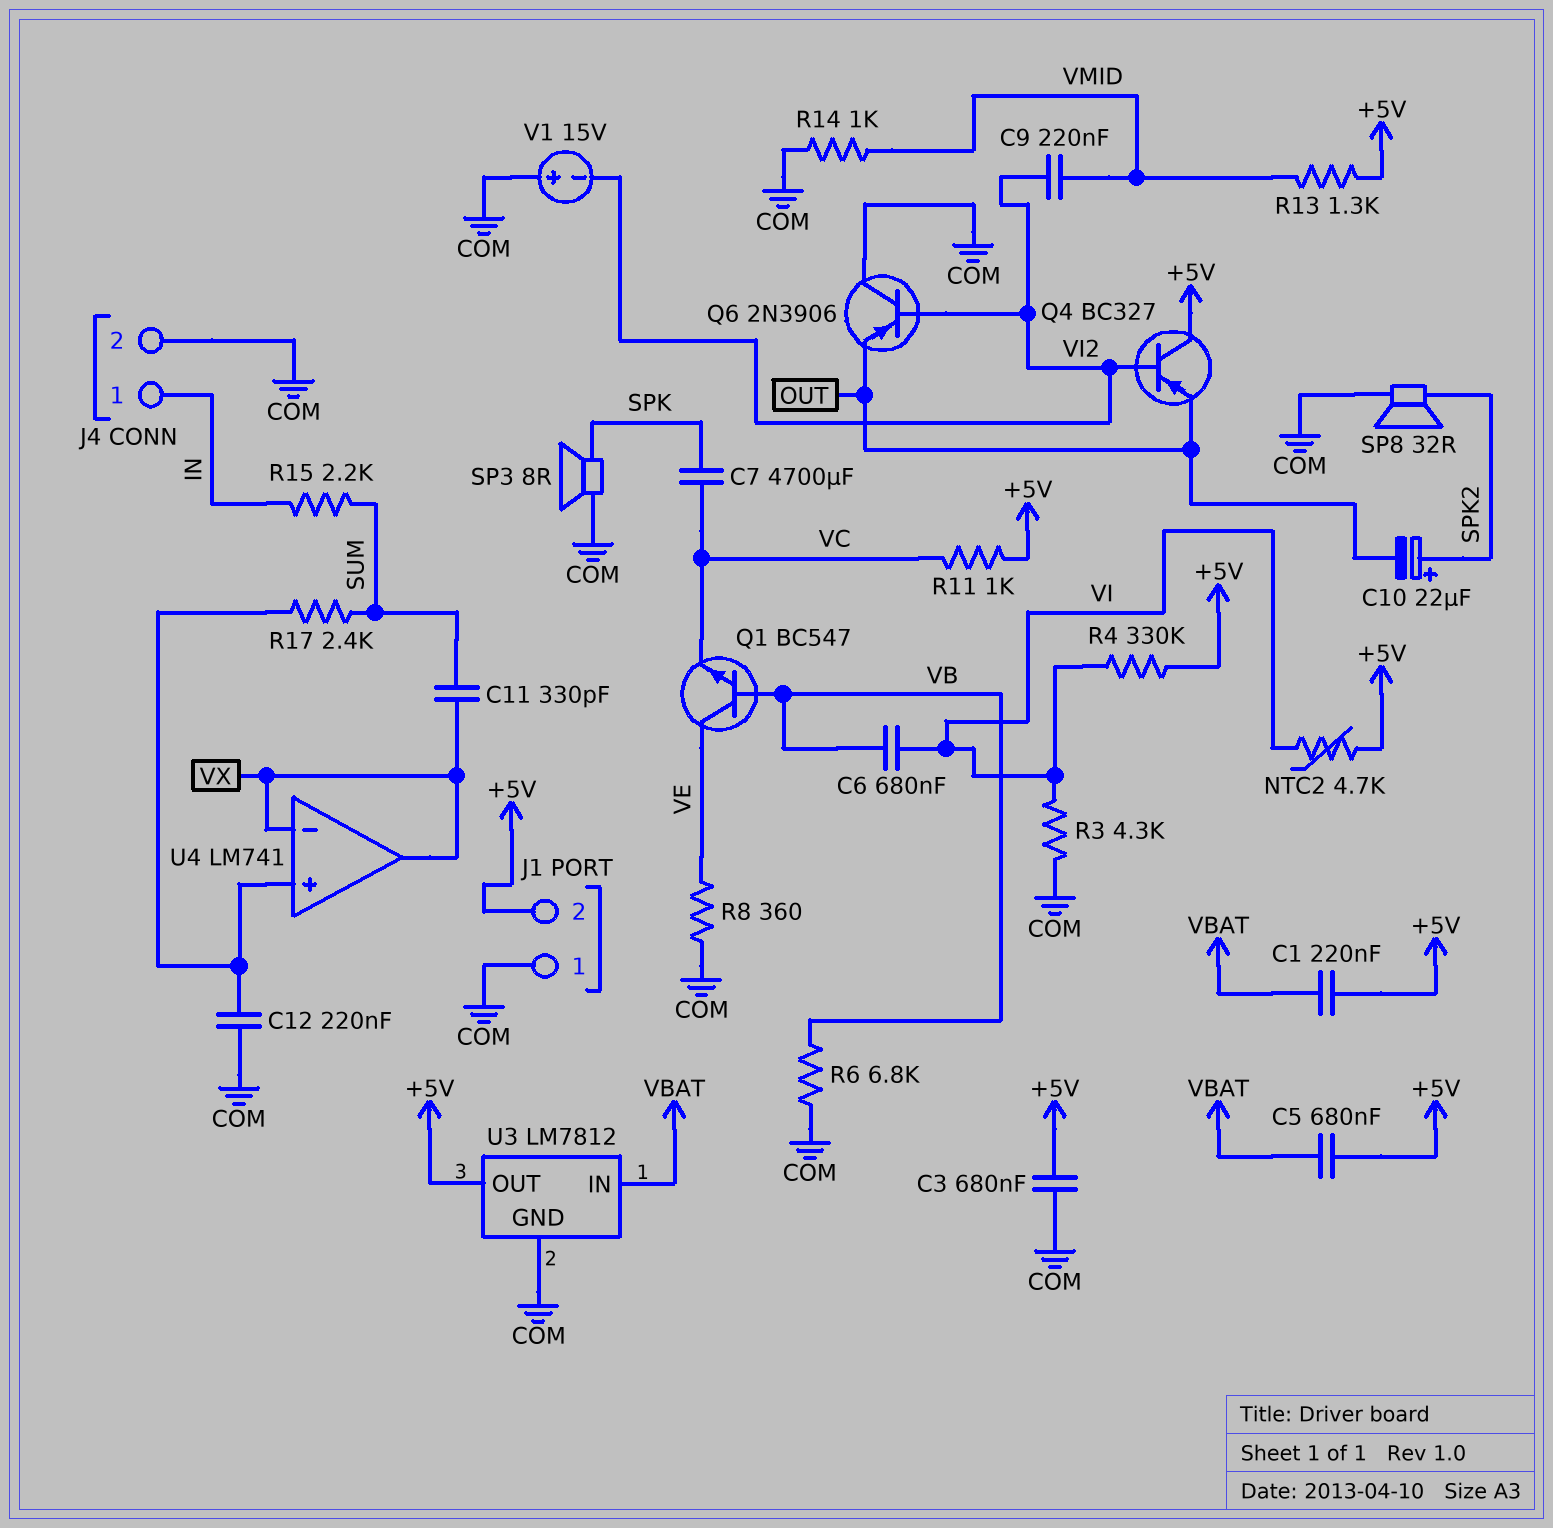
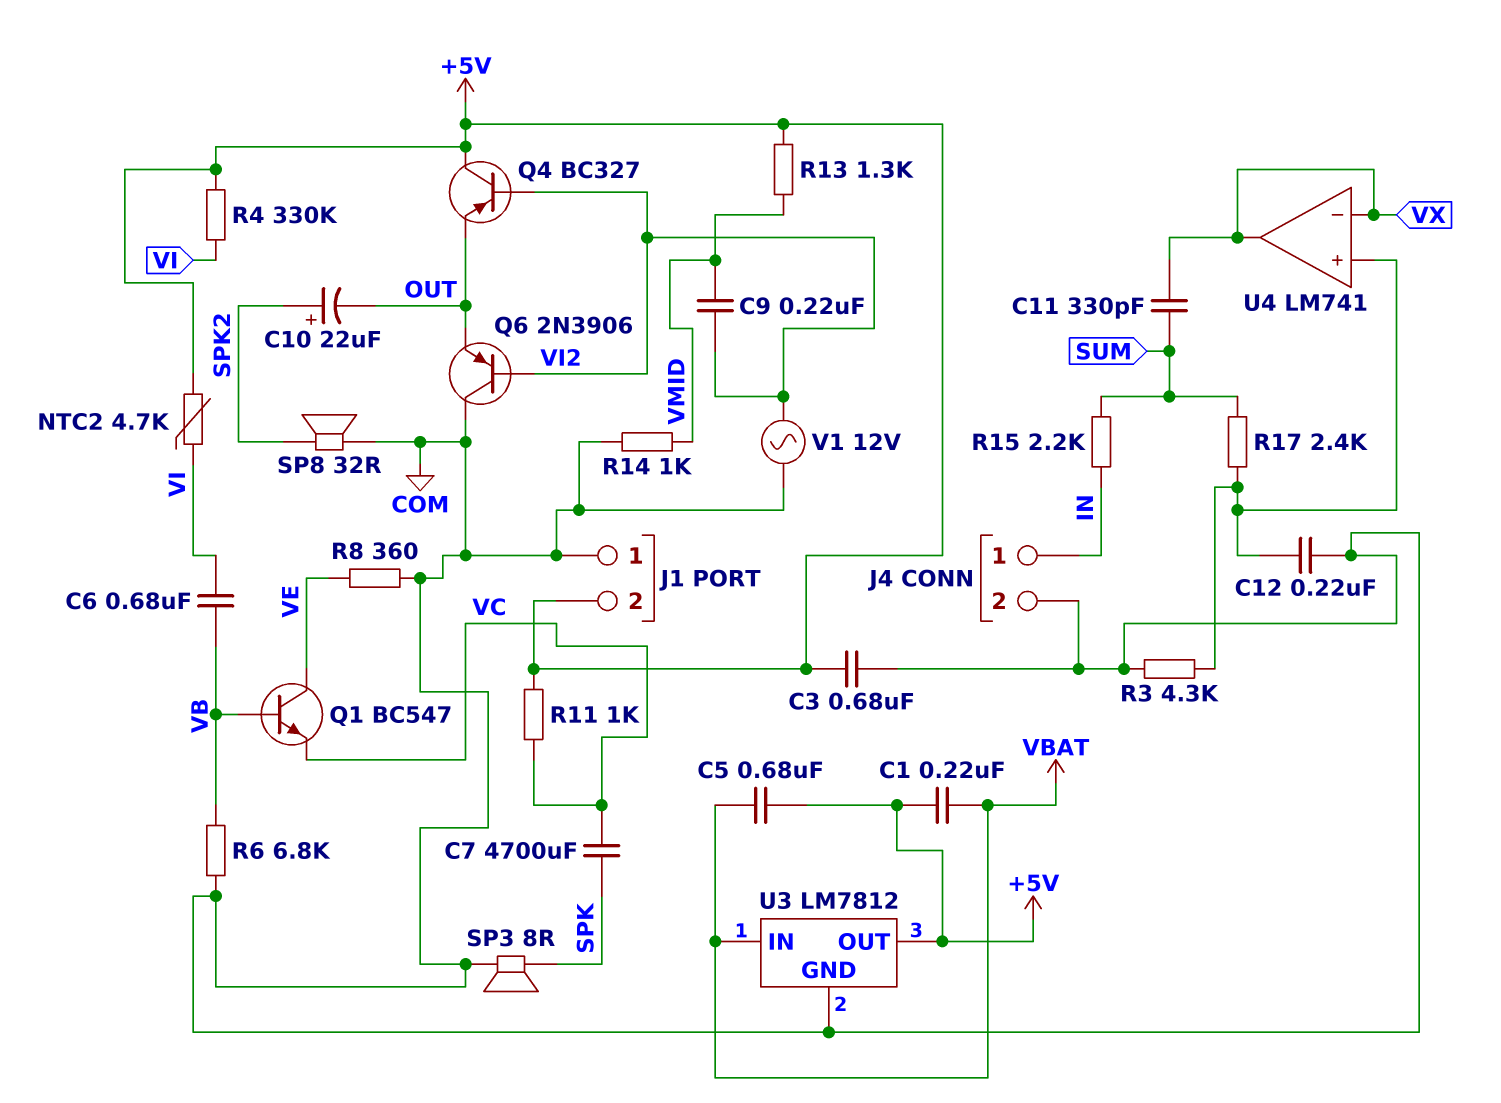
R3: 4.3k (COM, VI) -> 4.3k (COM, U4/in+)
V1: 15V (plus COM, minus VI2) -> AC 12V (COM, VI2)

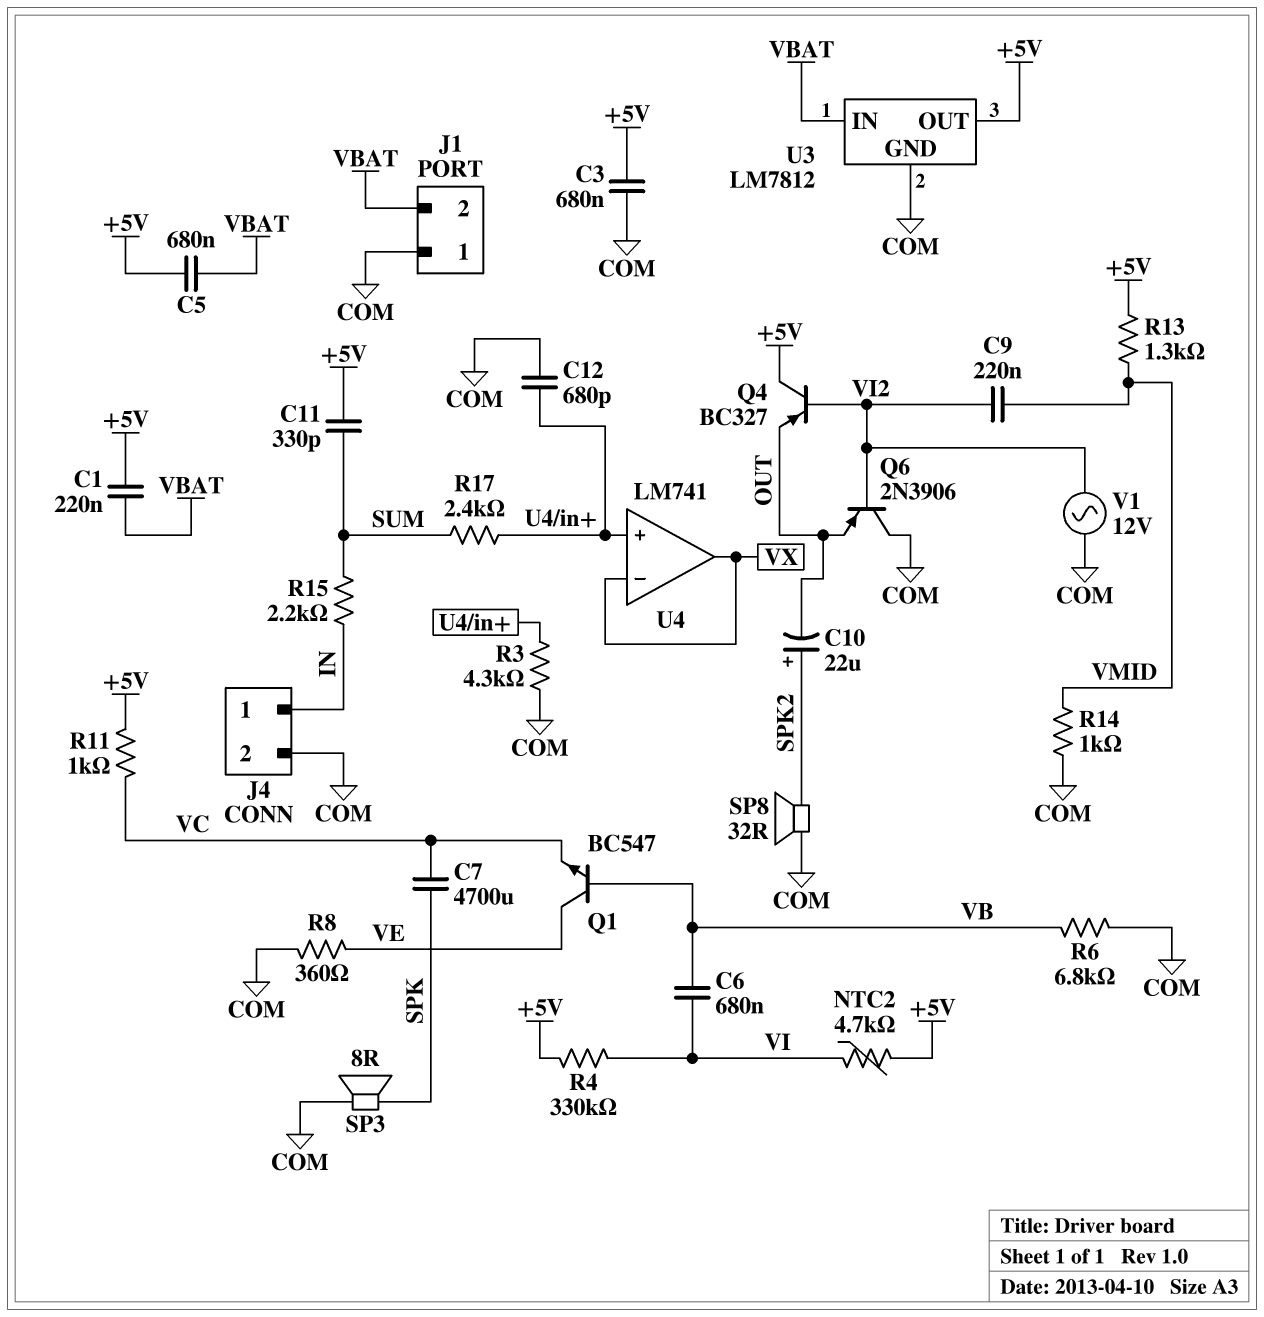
C11: 330pF (SUM, VX) -> 330pF (+5V, SUM)
C12: 220nF (COM, U4/in+) -> 680pF (COM, U4/in+)
J1 pin 2: +5V -> VBAT

